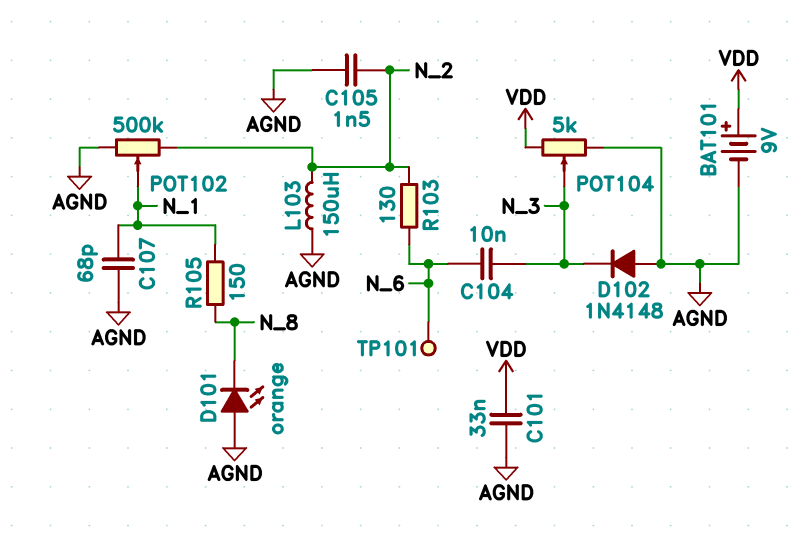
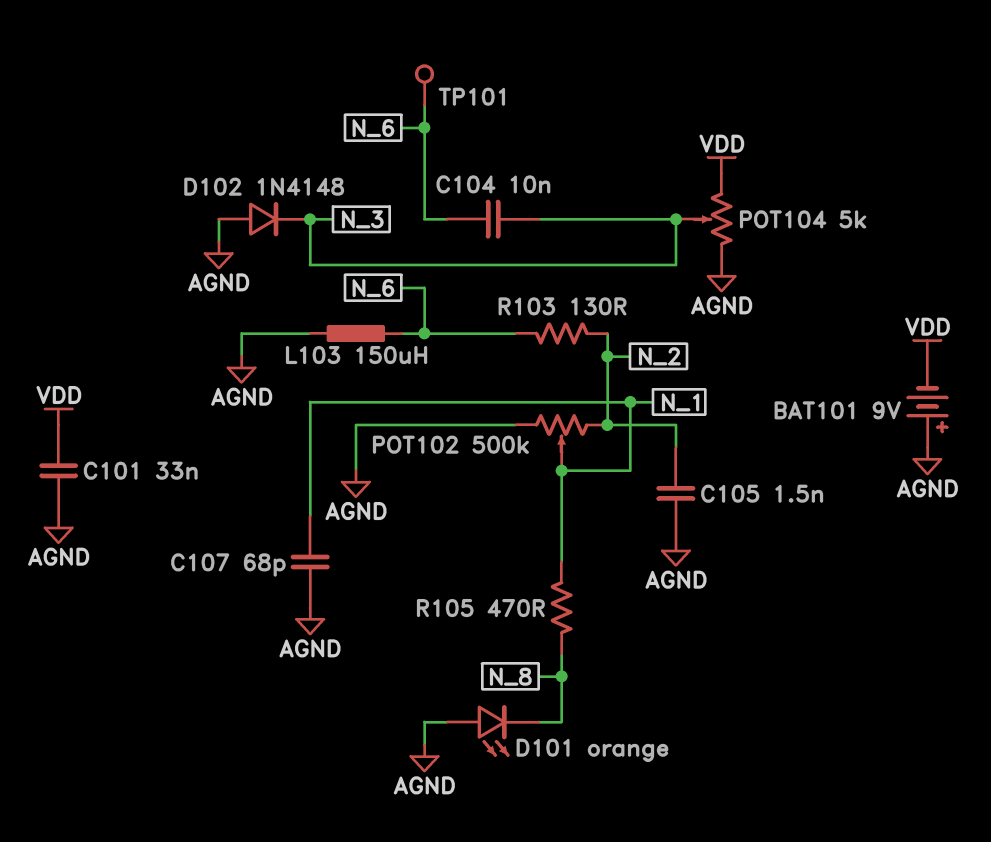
BAT101: 9V (plus VDD, minus AGND) -> 9V (plus AGND, minus VDD)
L103: 150uH (AGND, N_2) -> 150uH (AGND, N_6)
R105: 150 (N_1, N_8) -> 470 (N_1, N_8)

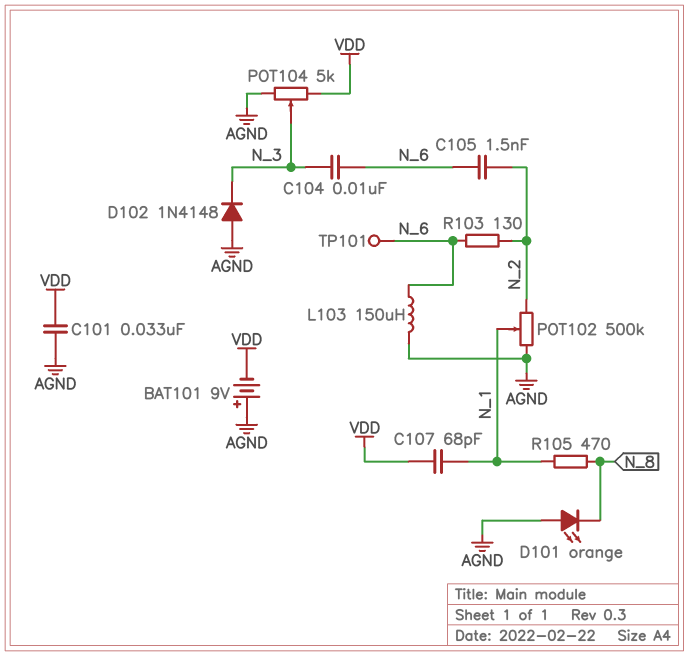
C105: 1.5nF (AGND, N_2) -> 1.5nF (N_2, N_6)
C107: 68pF (AGND, N_1) -> 68pF (N_1, VDD)

